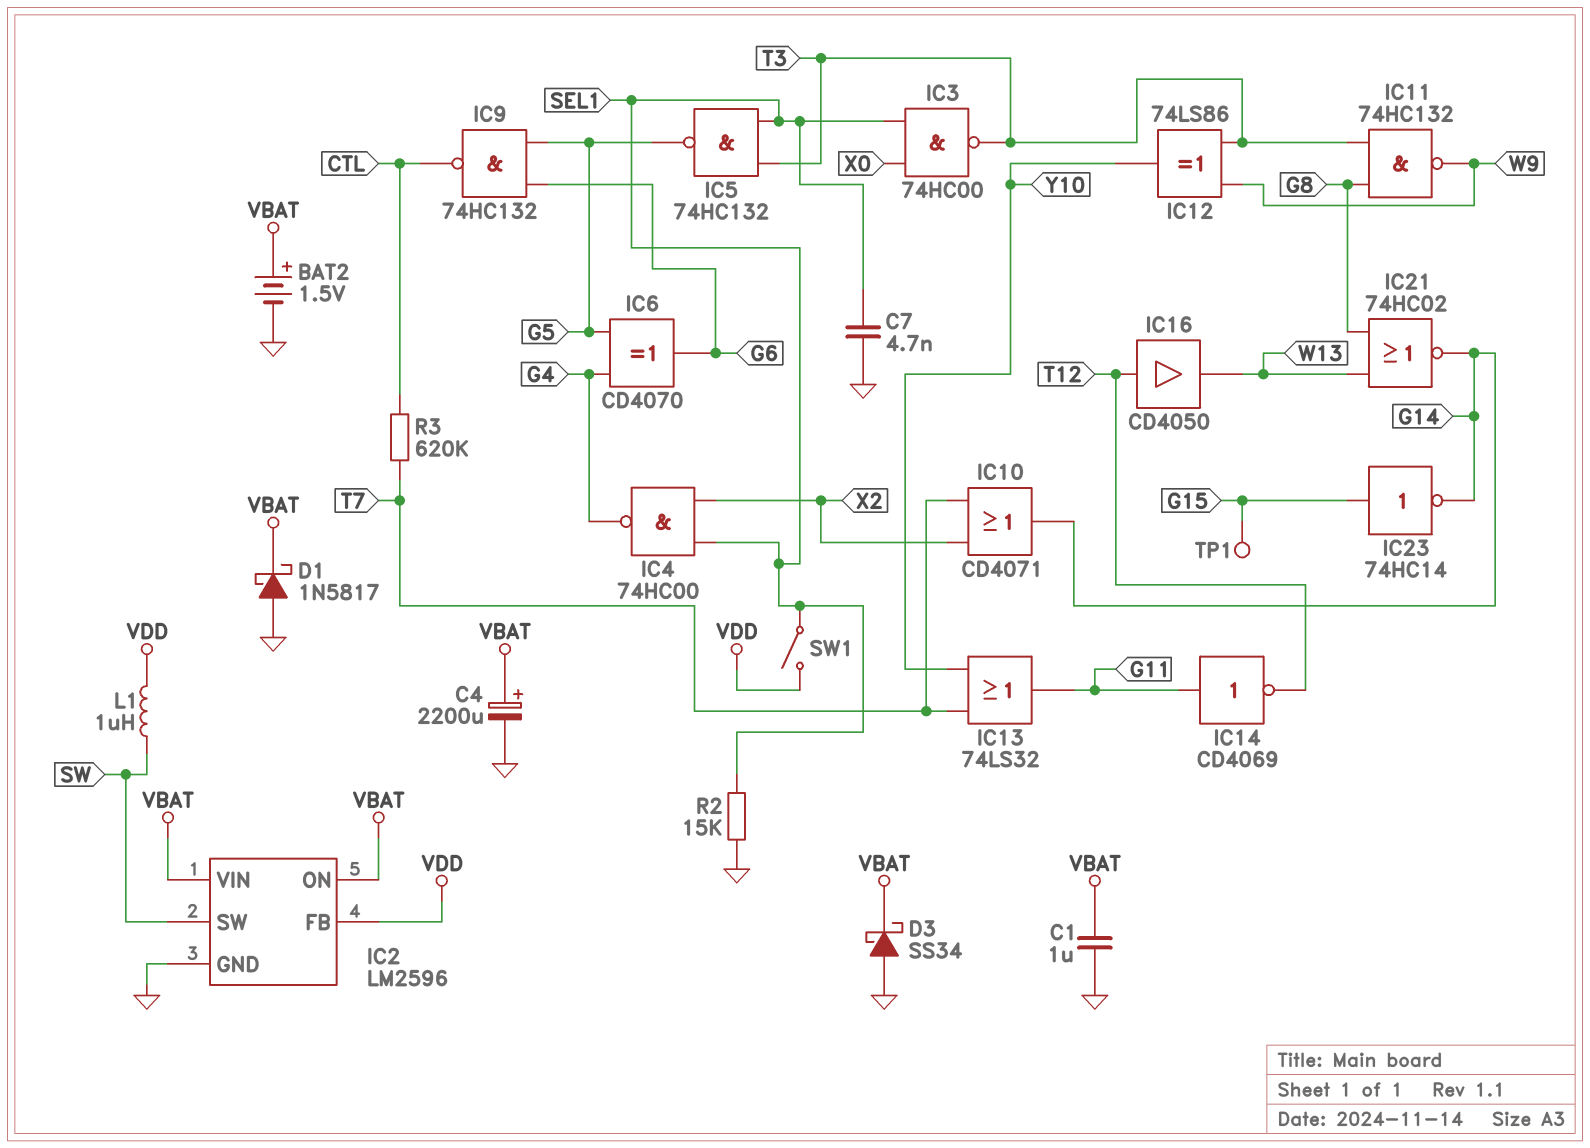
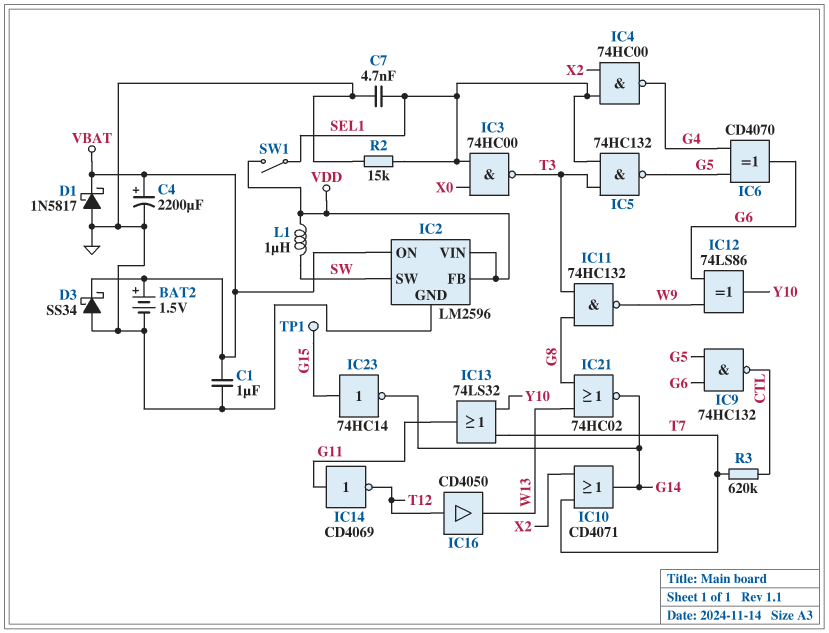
IC2 pin VIN: VBAT -> VDD
IC12: XOR 74LS86 (in T3, in W9, out Y10) -> XOR 74LS86 (in G6, in W9, out Y10)

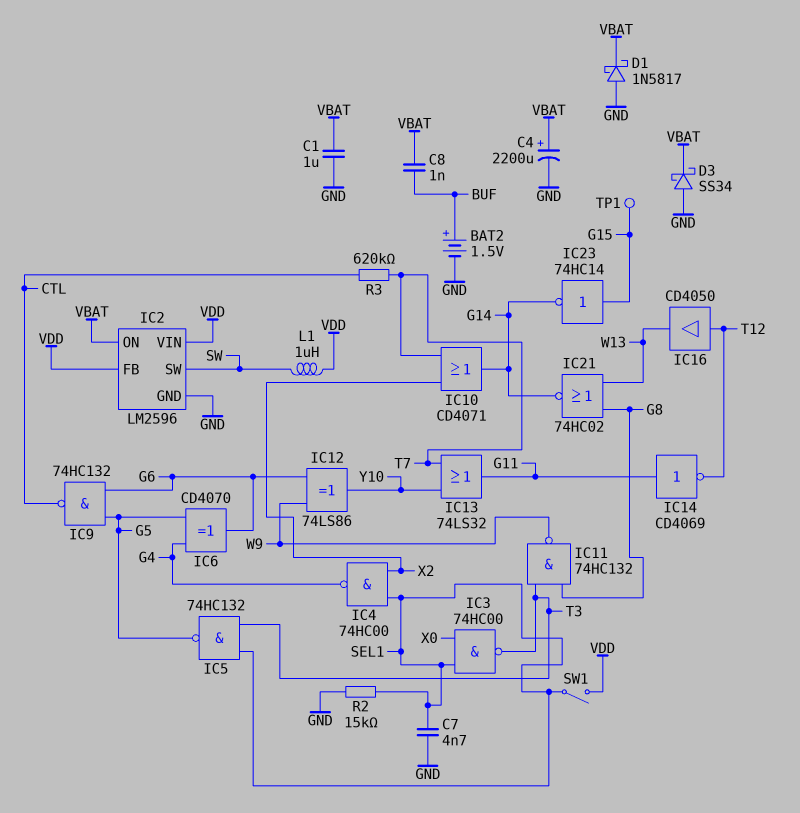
BAT2: 1.5V (plus VBAT, minus GND) -> 1.5V (plus BUF, minus GND)
C8: none -> 1nF (BUF, VBAT)

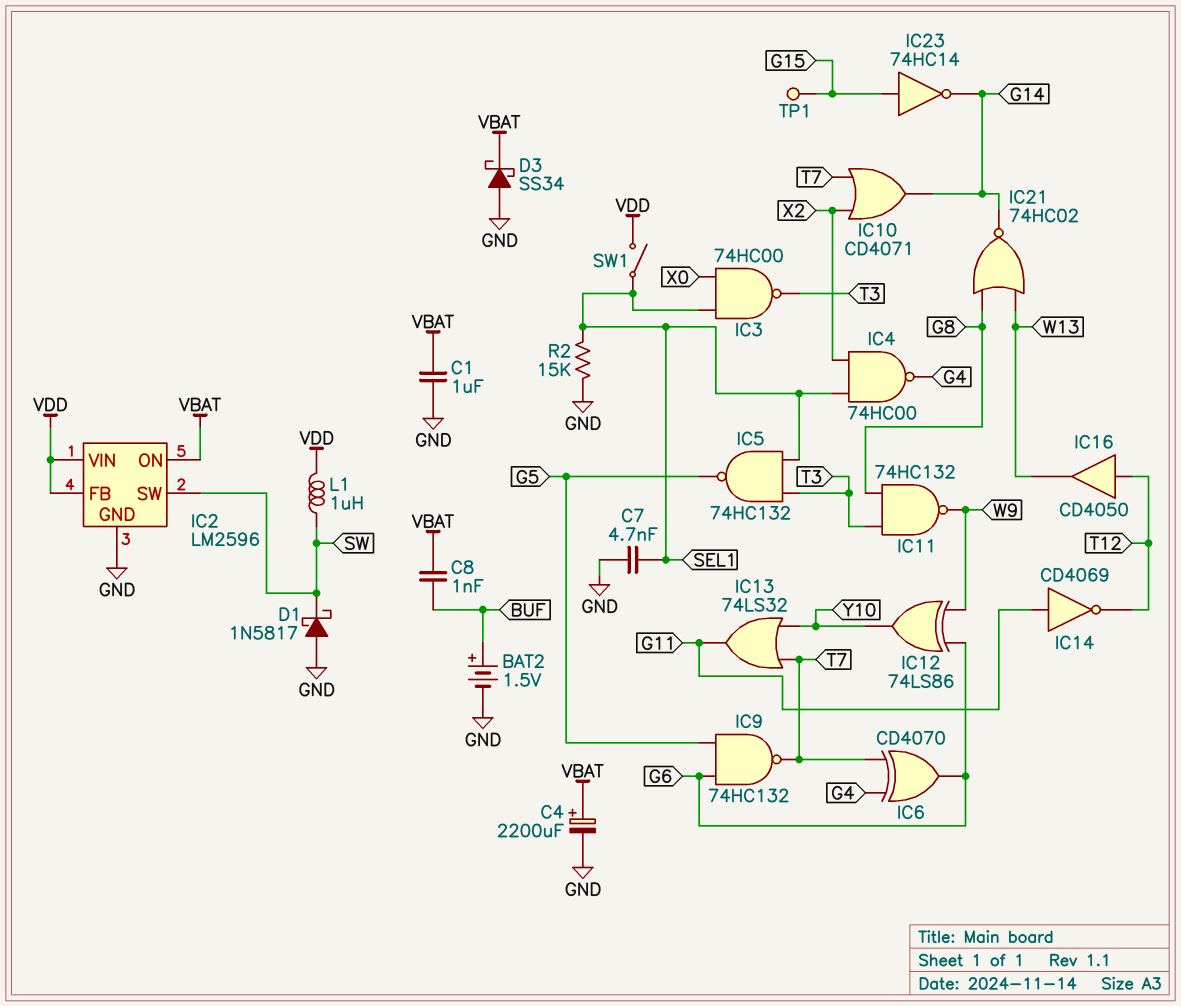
D1: schottky 1N5817 (A GND, K VBAT) -> schottky 1N5817 (A GND, K SW)
IC6: XOR CD4070 (in G4, in G5, out G6) -> XOR CD4070 (in G4, in T7, out G6)
IC9: NAND 74HC132 (in G5, in G6, out CTL) -> NAND 74HC132 (in G5, in G6, out T7)
R3: 620k (CTL, T7) -> none

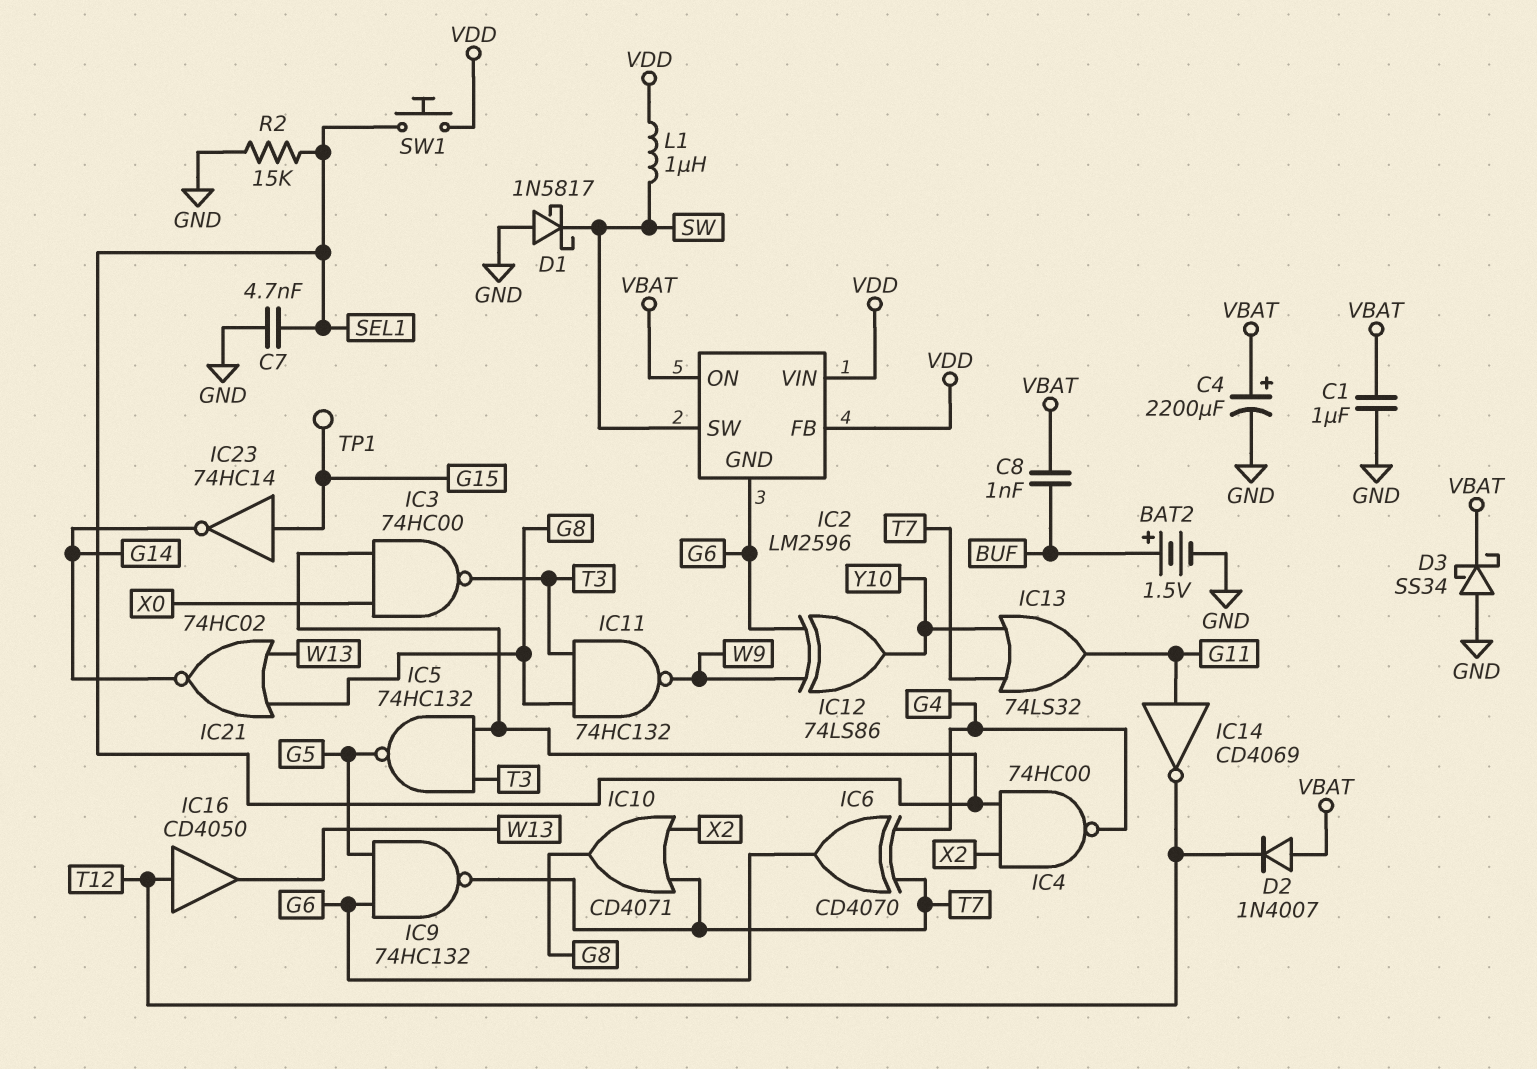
D2: none -> diode 1N4007 (A VBAT, K T12)
IC2 pin GND: GND -> G6
IC10: OR CD4071 (in T7, in X2, out G14) -> OR CD4071 (in T7, in X2, out G8)
SW1: switch (SEL1, VDD) -> button (SEL1, VDD)

